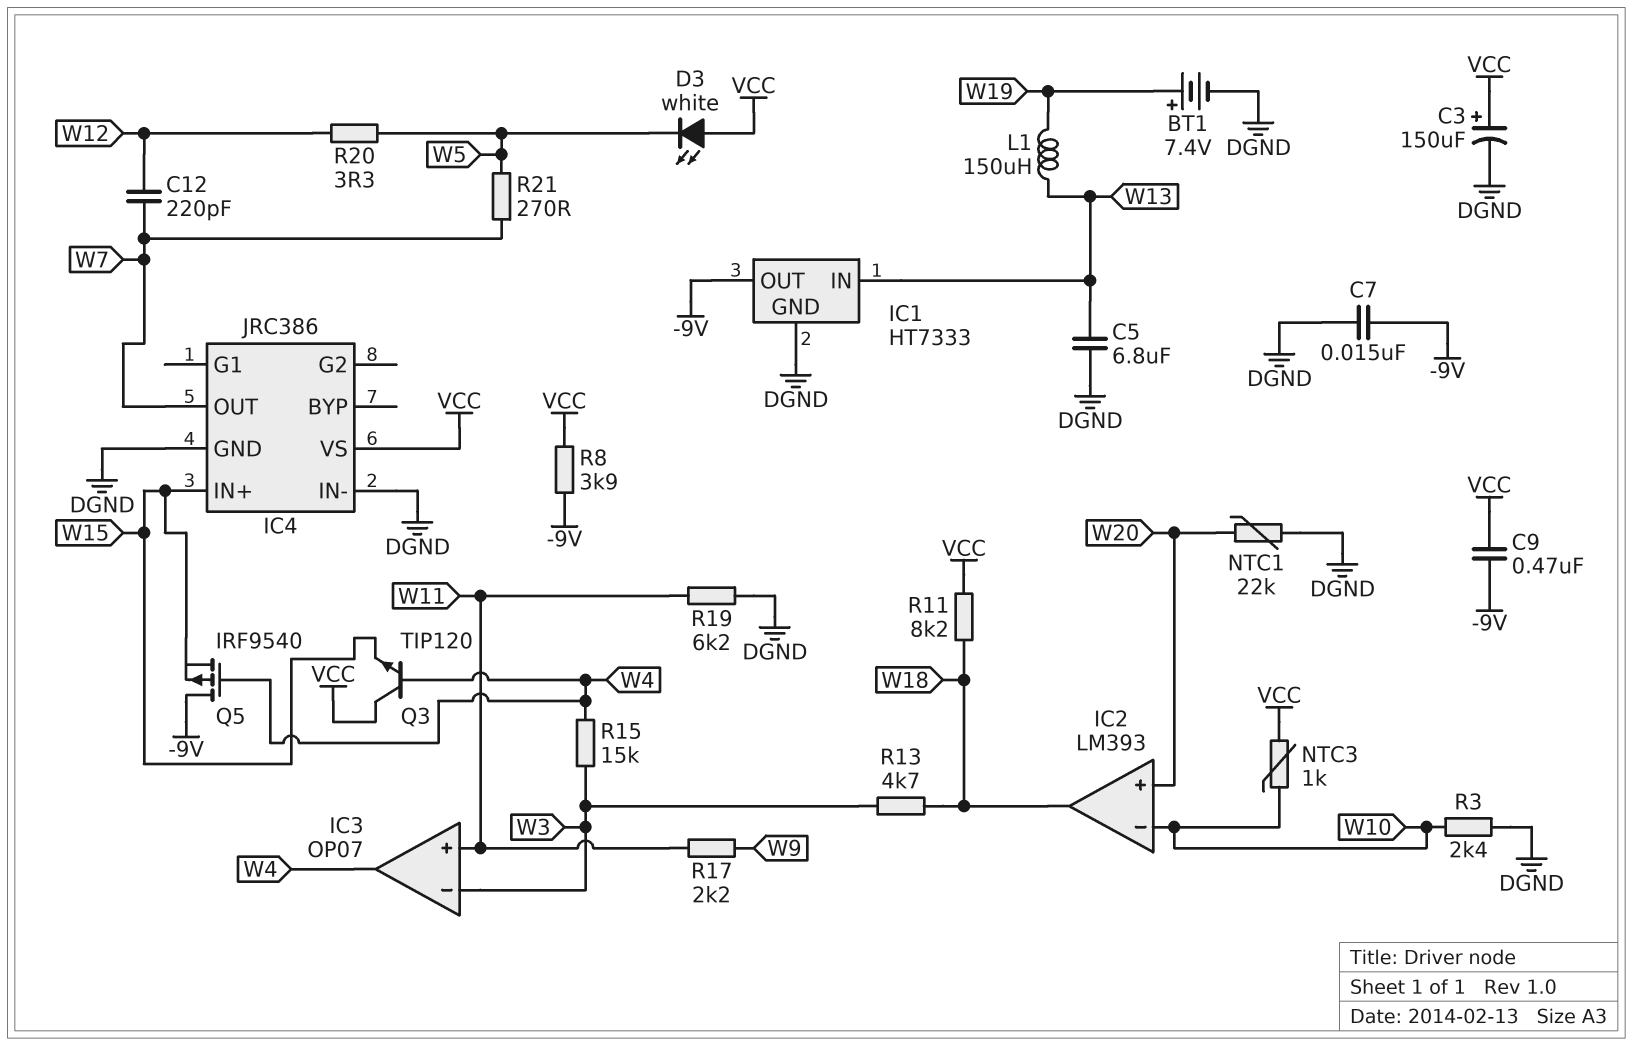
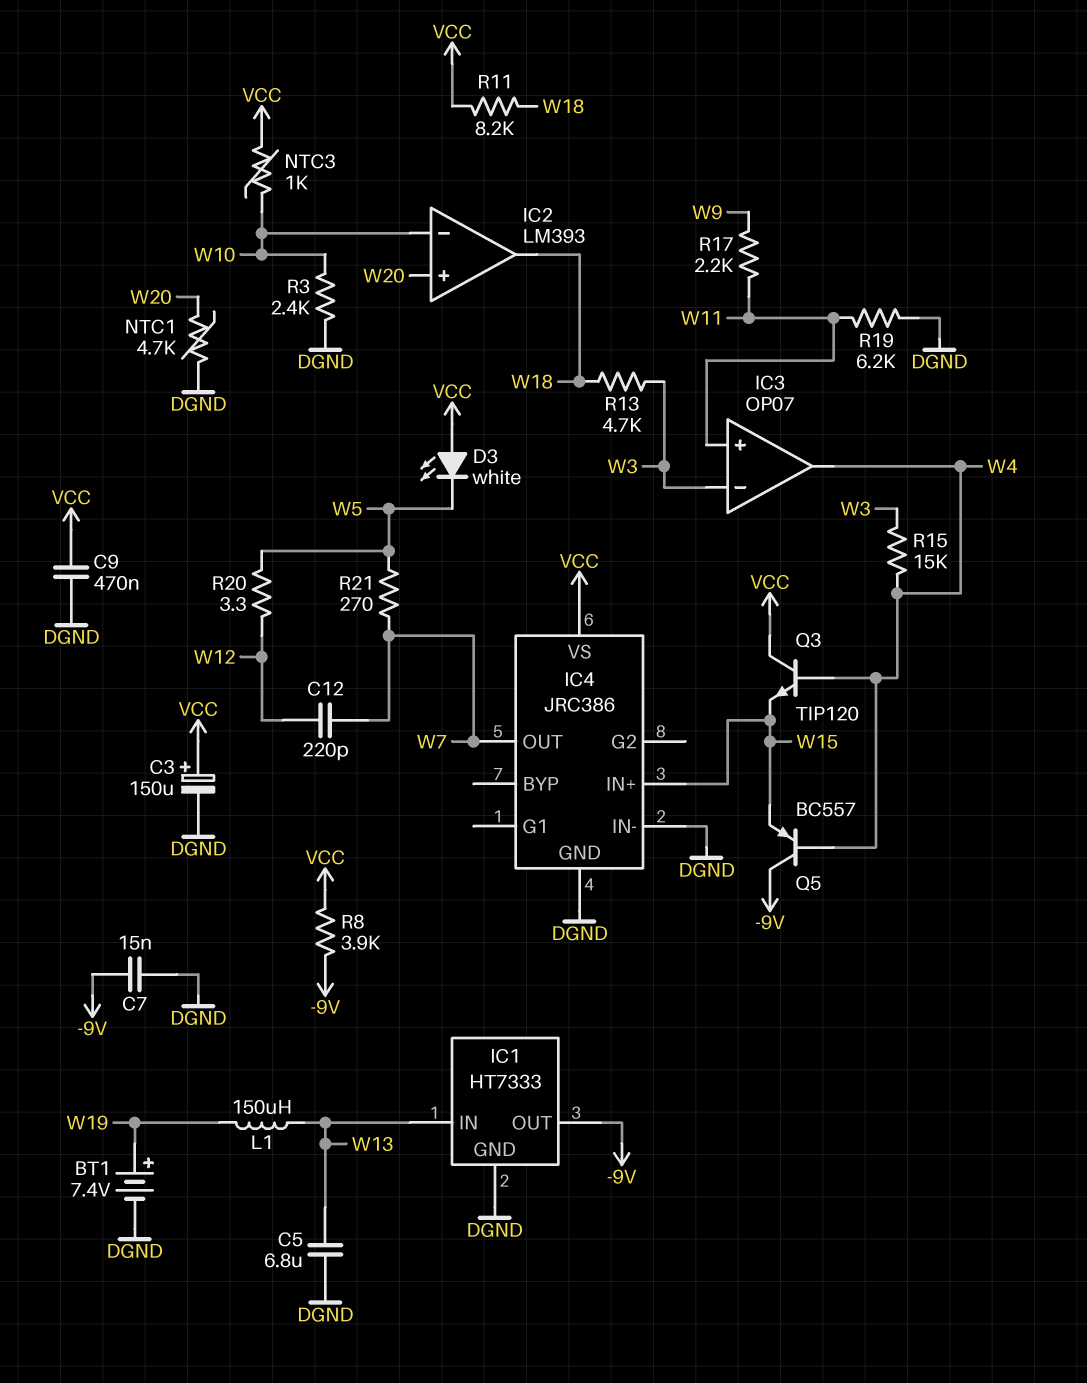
C9: 470nF (-9V, VCC) -> 470nF (DGND, VCC)
NTC1: 22k (DGND, W20) -> 4.7k (DGND, W20)
Q5: PMOS IRF9540 (G W4, D -9V, S W15) -> PNP BC557 (B W4, C -9V, E W15)

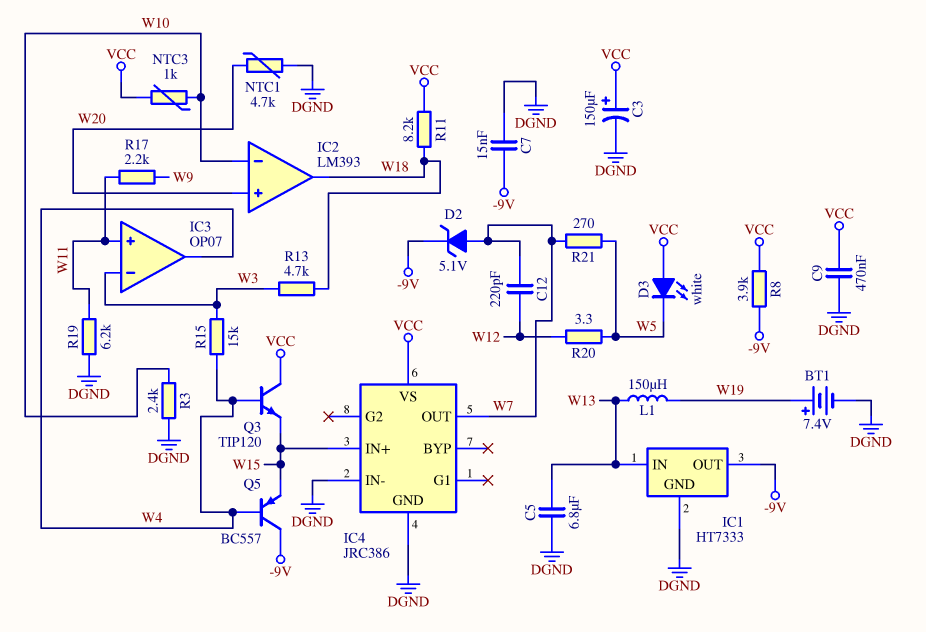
D2: none -> zener 5.1V (A W7, K -9V)

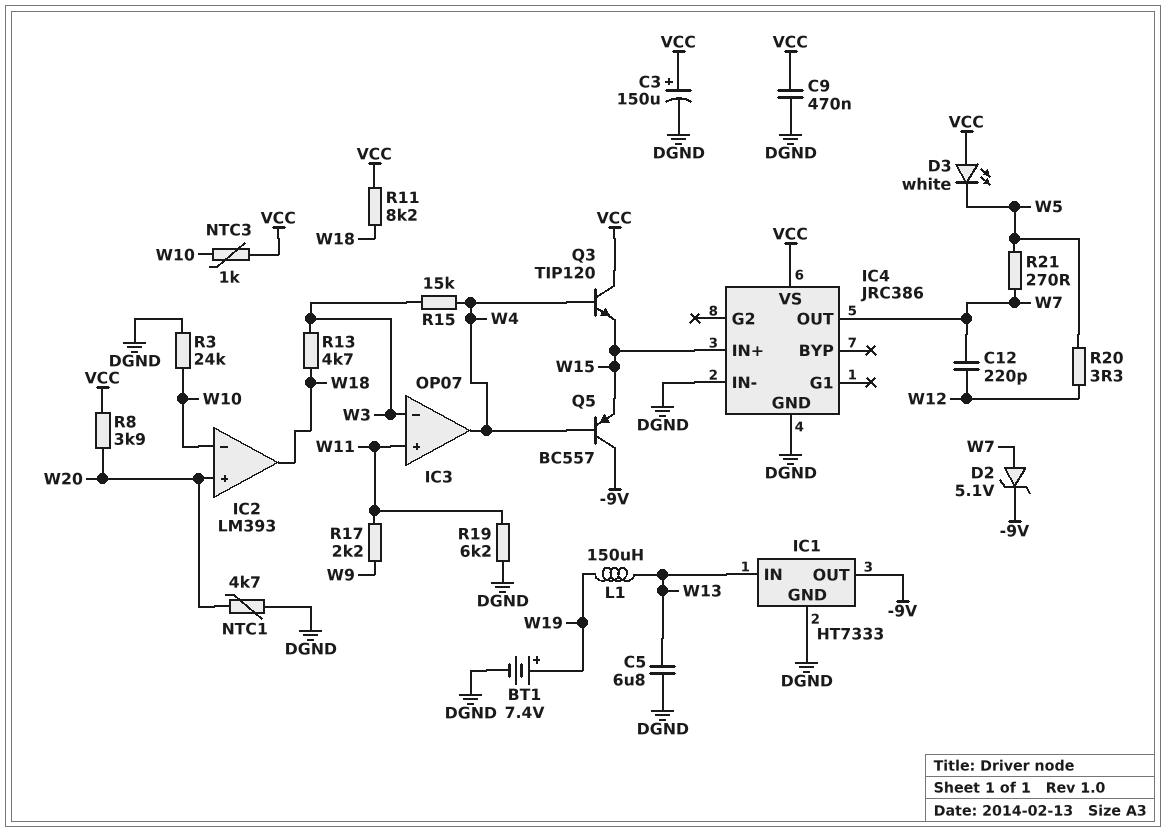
C7: 15nF (-9V, DGND) -> none
R3: 2.4k (DGND, W10) -> 24k (DGND, W10)
R8: 3.9k (-9V, VCC) -> 3.9k (VCC, W20)

